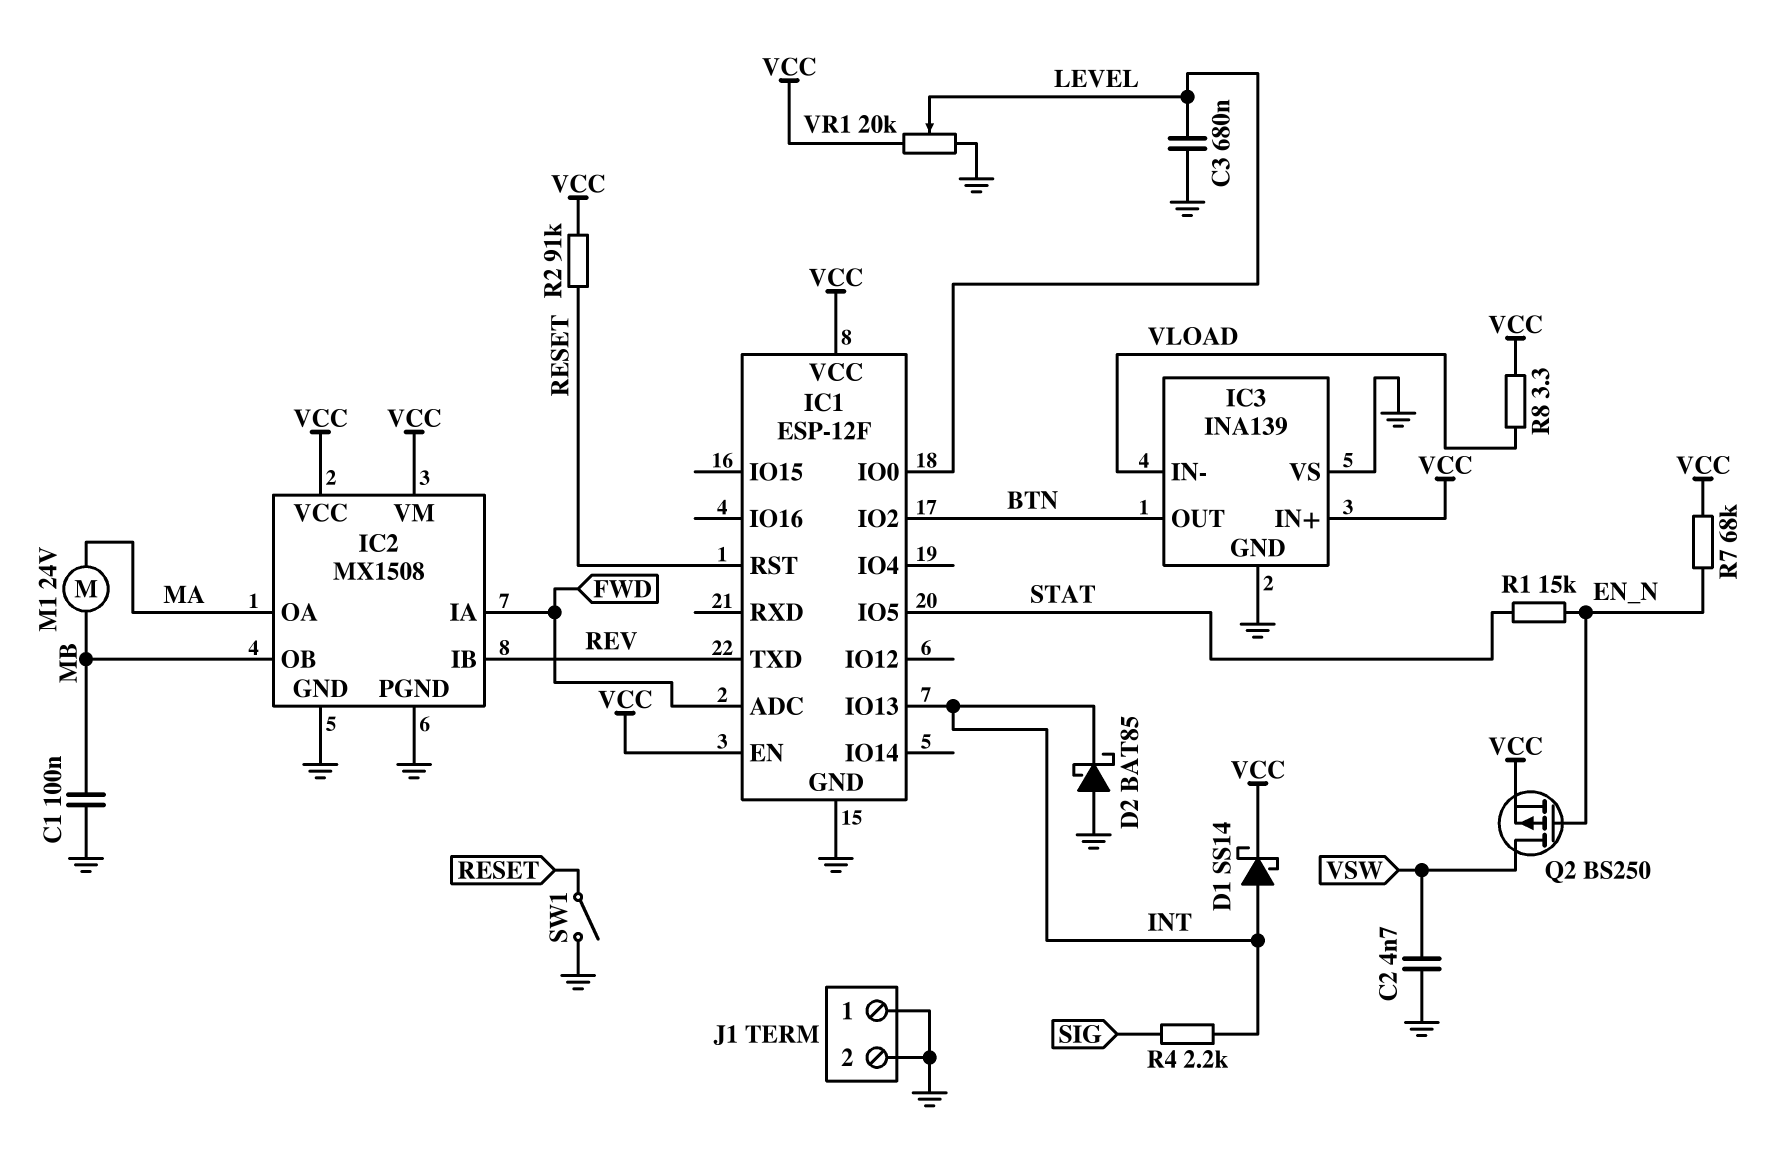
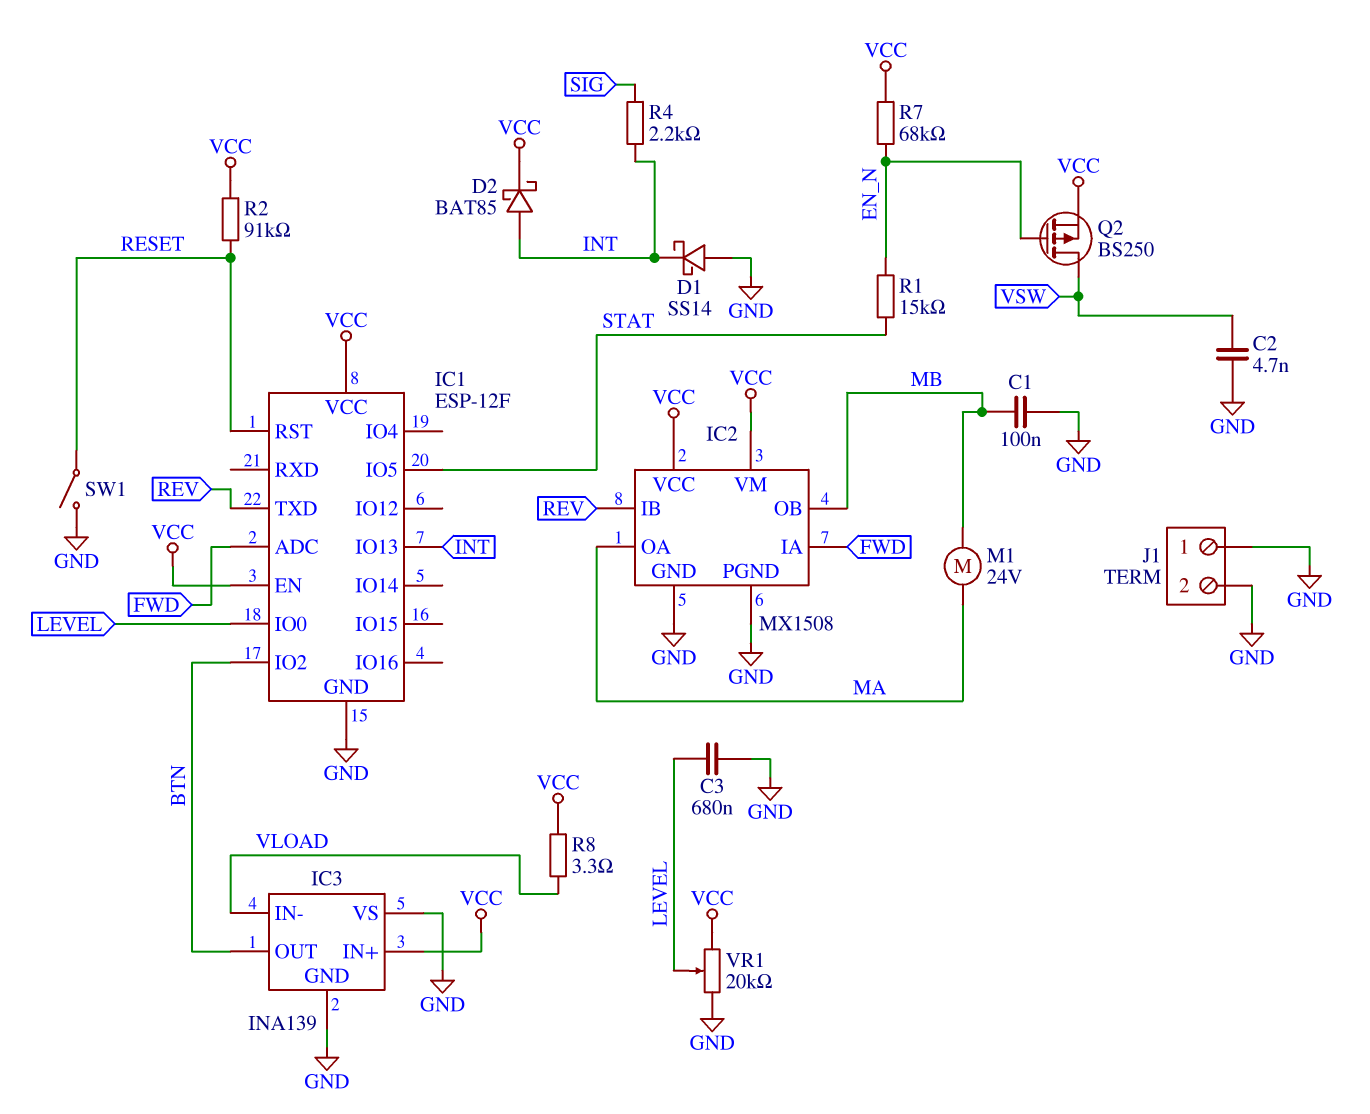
D1: schottky SS14 (A INT, K VCC) -> schottky SS14 (A GND, K INT)
D2: schottky BAT85 (A GND, K INT) -> schottky BAT85 (A INT, K VCC)

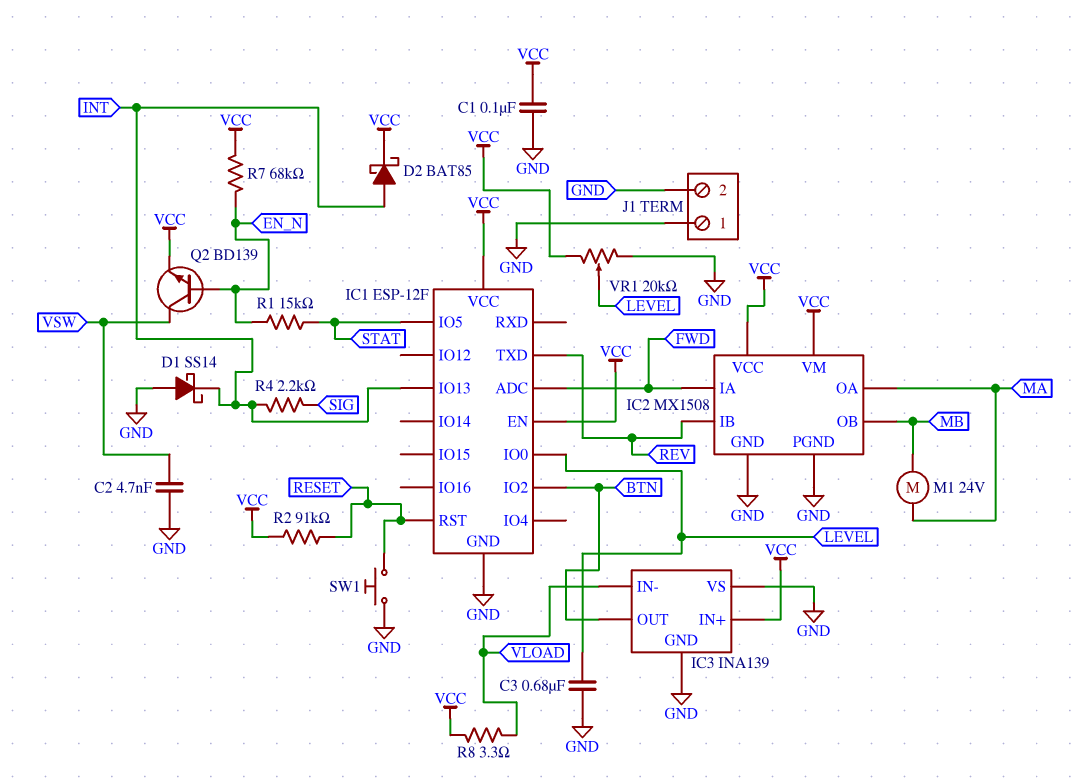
C1: 100nF (GND, MB) -> 100nF (GND, VCC)
Q2: PMOS BS250 (G EN_N, D VSW, S VCC) -> NPN BD139 (B EN_N, C VSW, E VCC)
SW1: switch (GND, RESET) -> button (GND, RESET)

